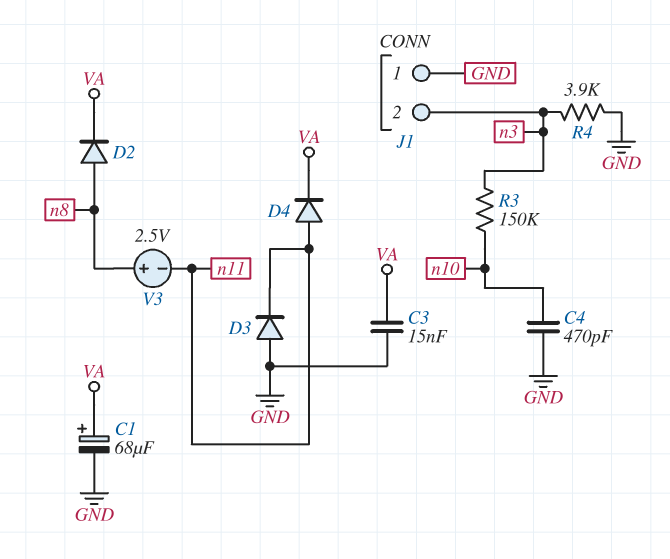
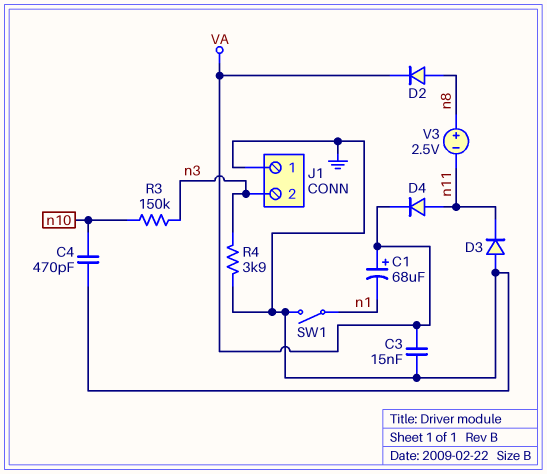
C1: 68uF (plus VA, minus GND) -> 68uF (plus VA, minus n1)
SW1: none -> switch (GND, n1)

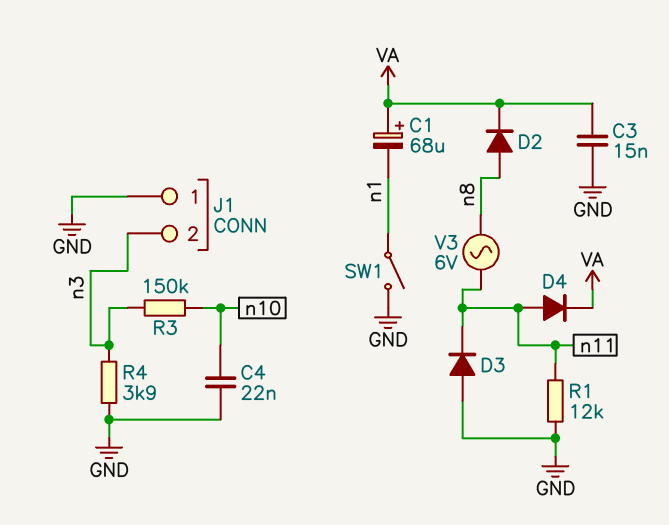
C4: 470pF (GND, n10) -> 22nF (GND, n10)
R1: none -> 12k (GND, n11)
V3: 2.5V (plus n8, minus n11) -> AC 6V (n8, n11)

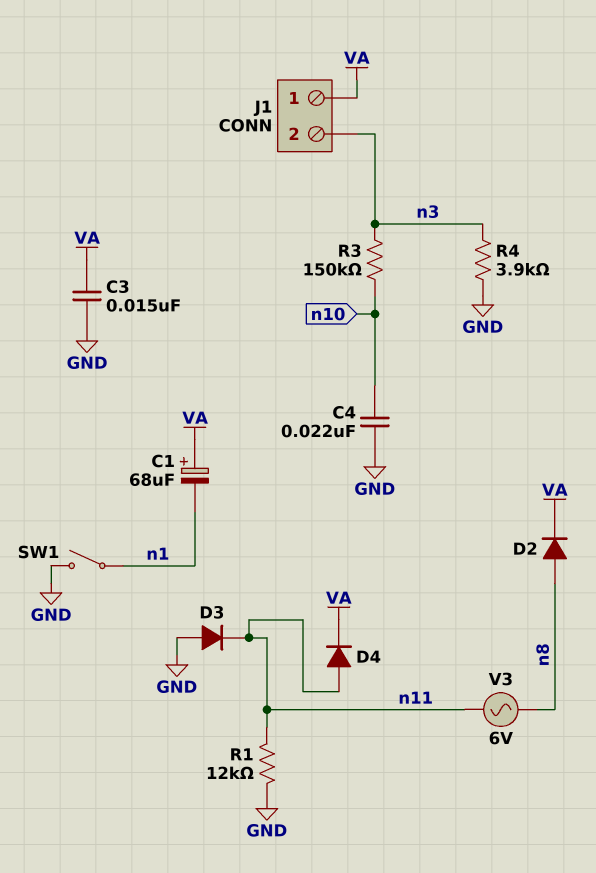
J1 pin 1: GND -> VA

